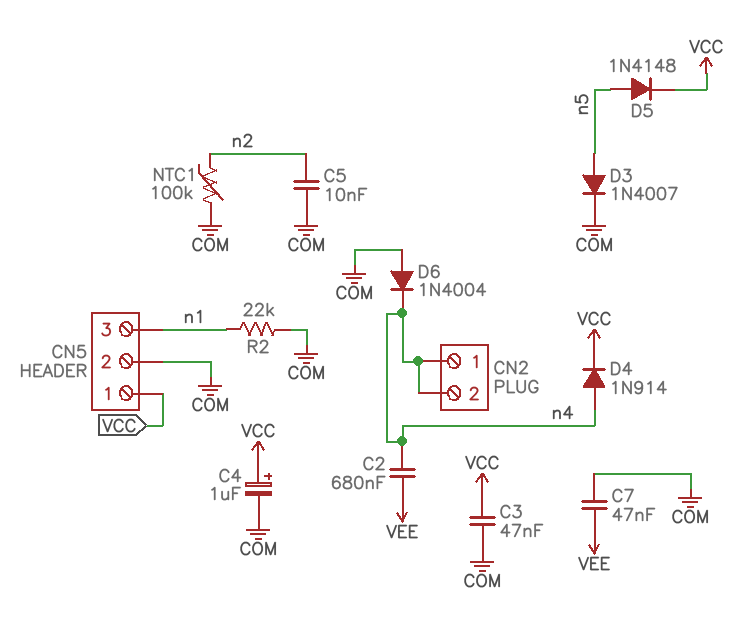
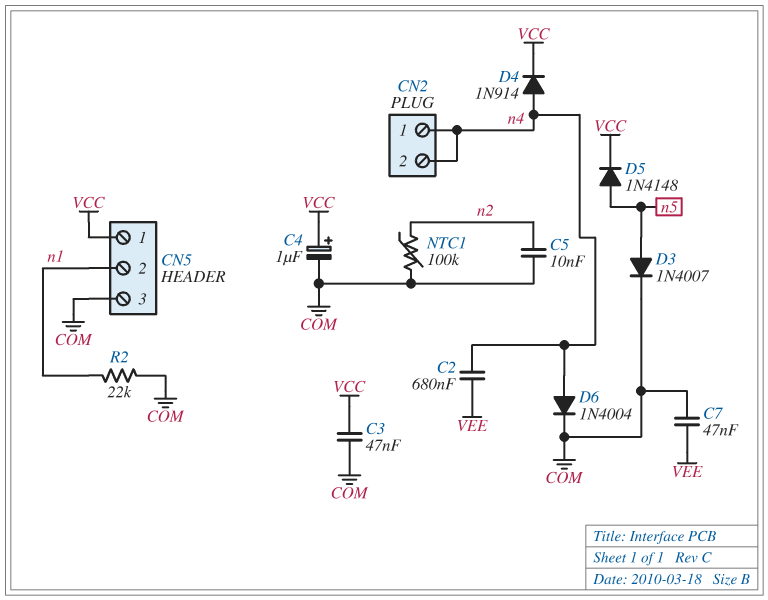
CN5 pin 2: COM -> n1
CN5 pin 3: n1 -> COM
D6: diode 1N4004 (A COM, K n4) -> diode 1N4004 (A n4, K COM)

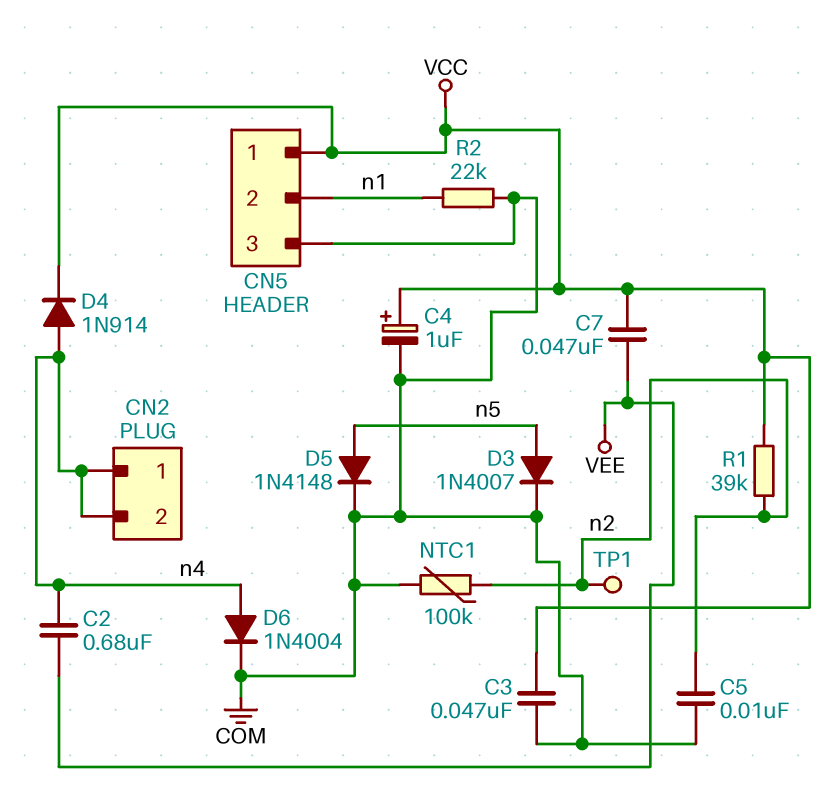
C7: 47nF (COM, VEE) -> 47nF (VCC, VEE)
D5: diode 1N4148 (A n5, K VCC) -> diode 1N4148 (A n5, K COM)
R1: none -> 39k (VCC, n2)
TP1: none -> test point (n2)

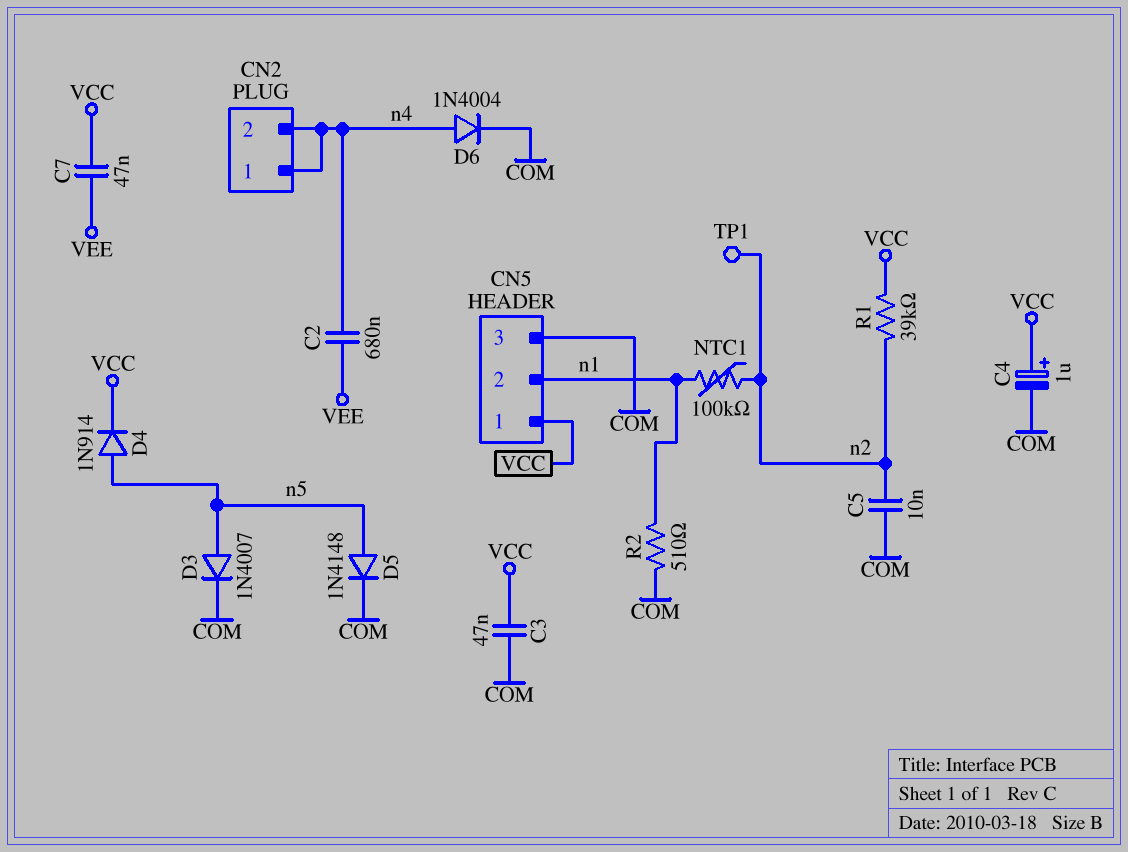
D4: diode 1N914 (A n4, K VCC) -> diode 1N914 (A n5, K VCC)
NTC1: 100k (COM, n2) -> 100k (n1, n2)
R2: 22k (COM, n1) -> 510 (COM, n1)

